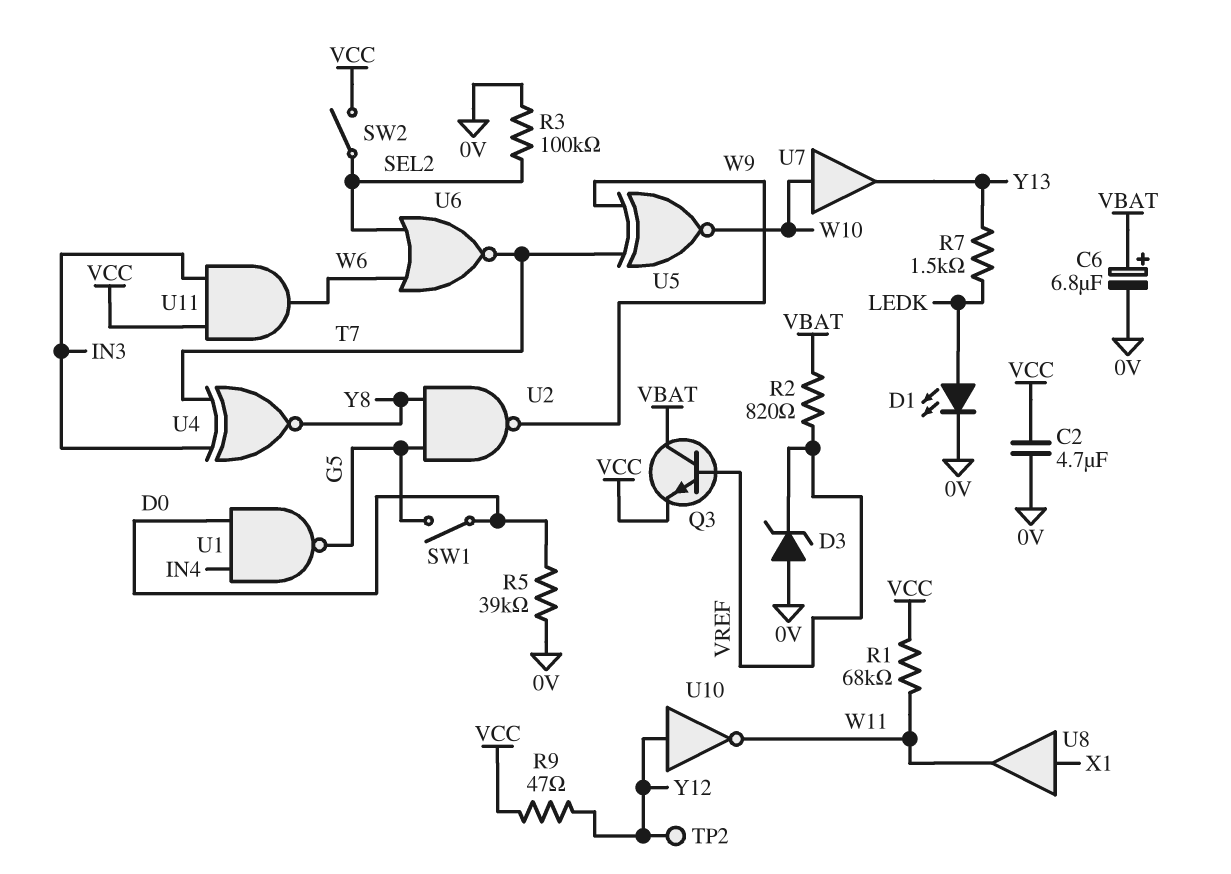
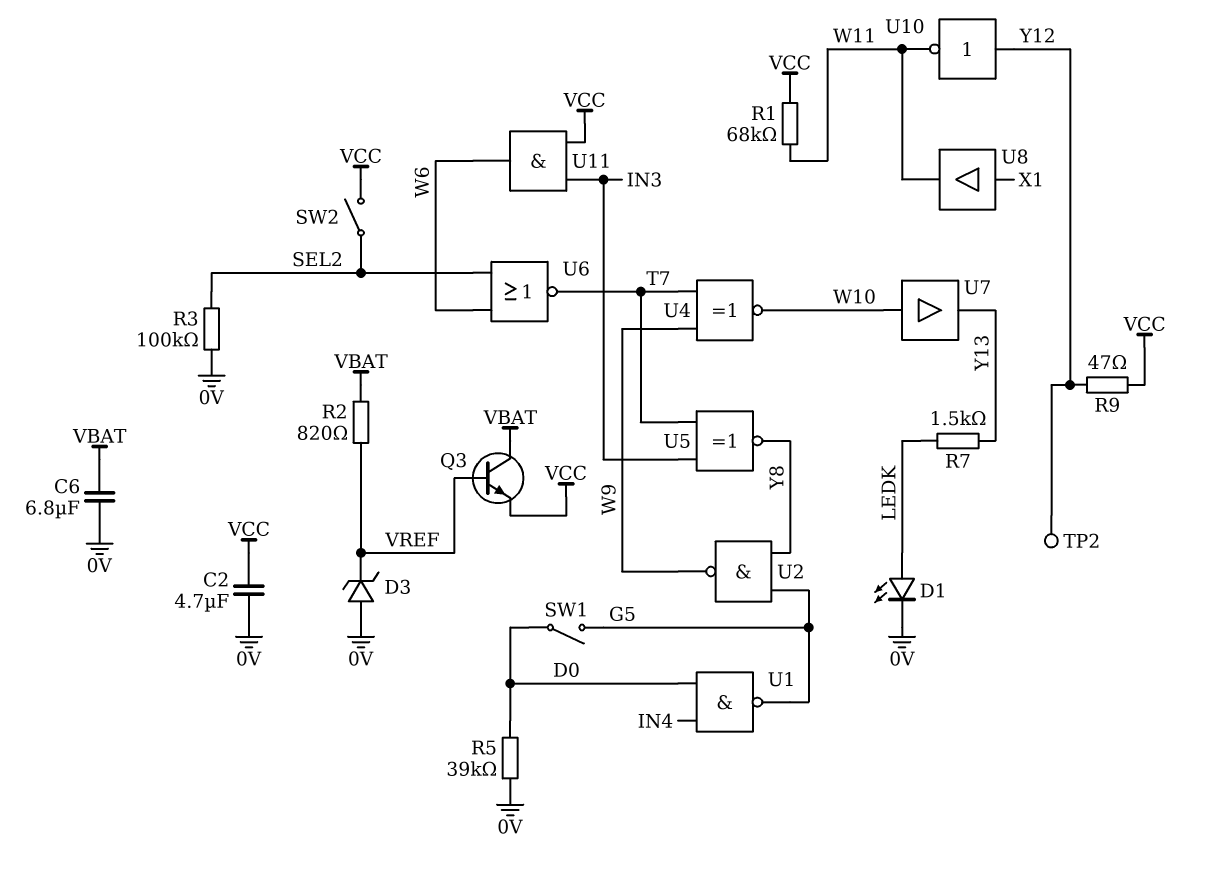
C6: 6.8uF (plus VBAT, minus 0V) -> 6.8uF (0V, VBAT)
U4: XNOR (in IN3, in T7, out Y8) -> XNOR (in T7, in W9, out W10)
U5: XNOR (in T7, in W9, out W10) -> XNOR (in IN3, in T7, out Y8)

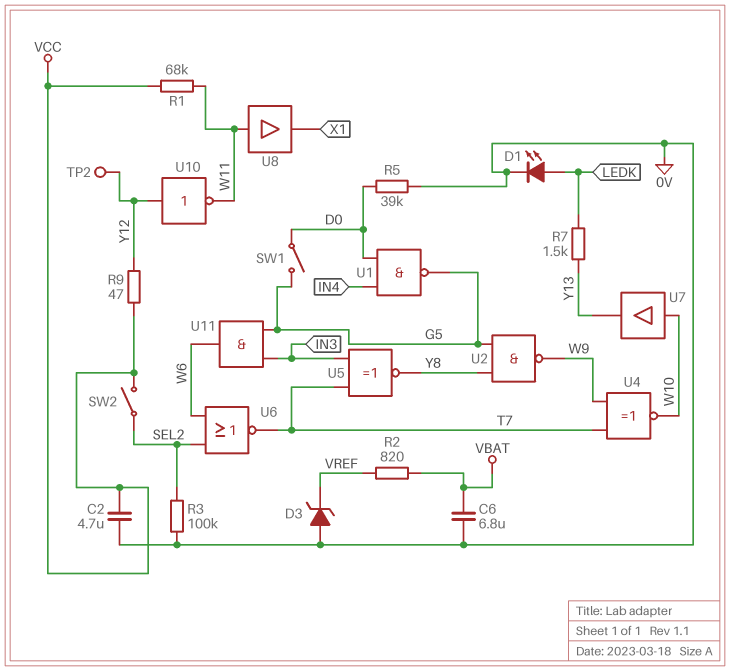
Q3: NPN (B VREF, C VBAT, E VCC) -> none
U8: buffer (in X1, out W11) -> buffer (in W11, out X1)
U11: AND (in IN3, in VCC, out W6) -> AND (in G5, in IN3, out W6)

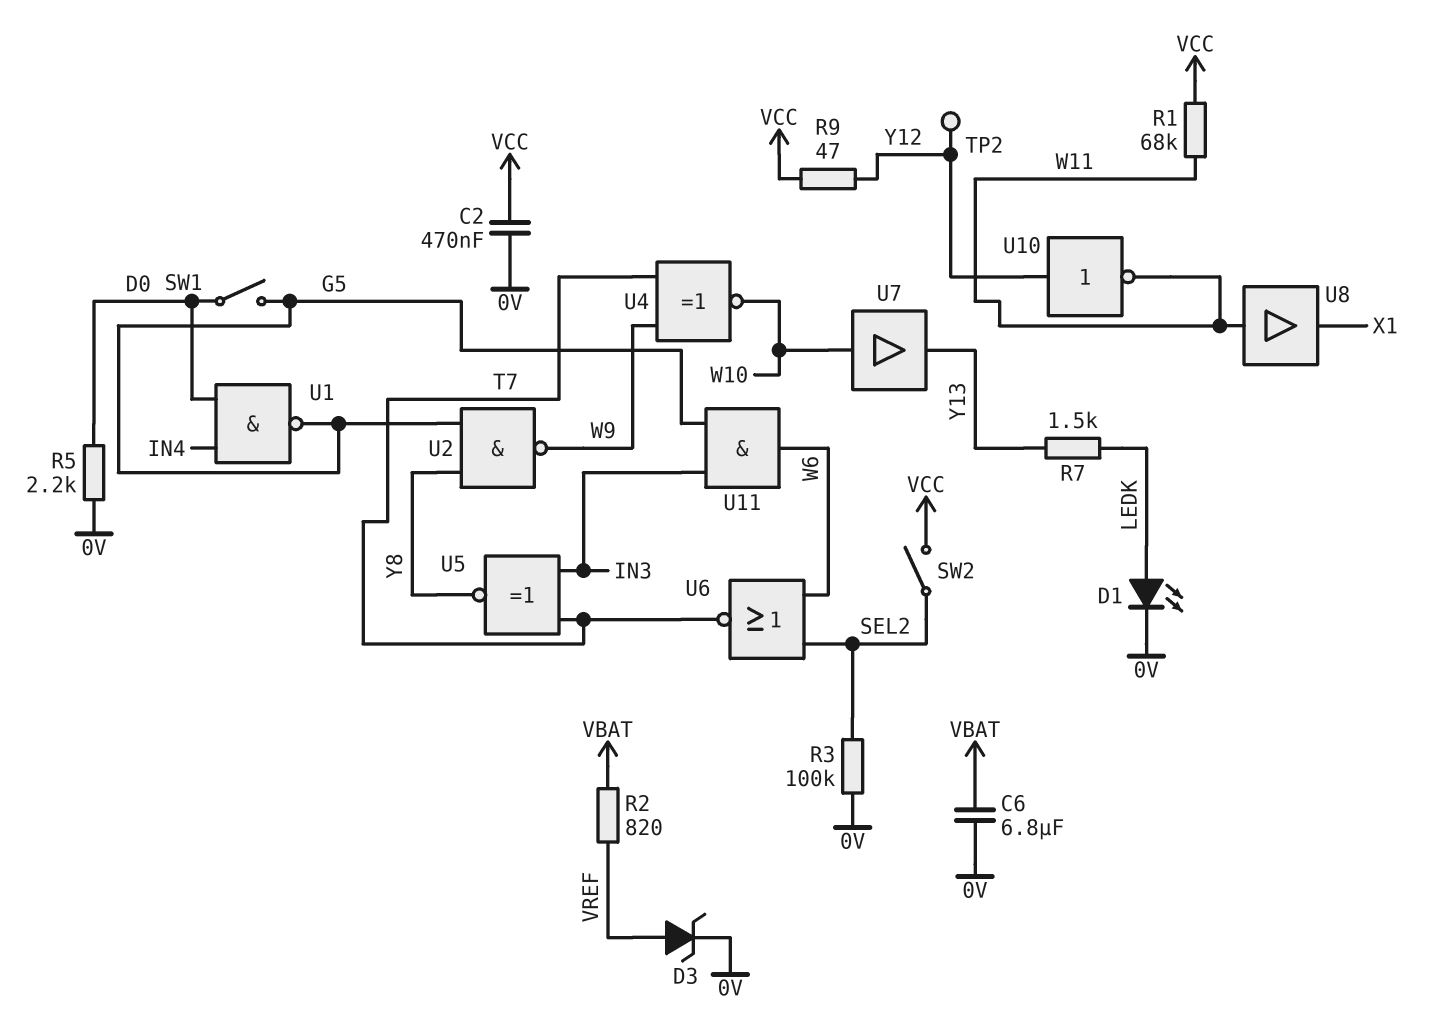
C2: 4.7uF (0V, VCC) -> 470nF (0V, VCC)
D3: zener (A 0V, K VREF) -> zener (A VREF, K 0V)
R5: 39k (0V, D0) -> 2.2k (0V, D0)

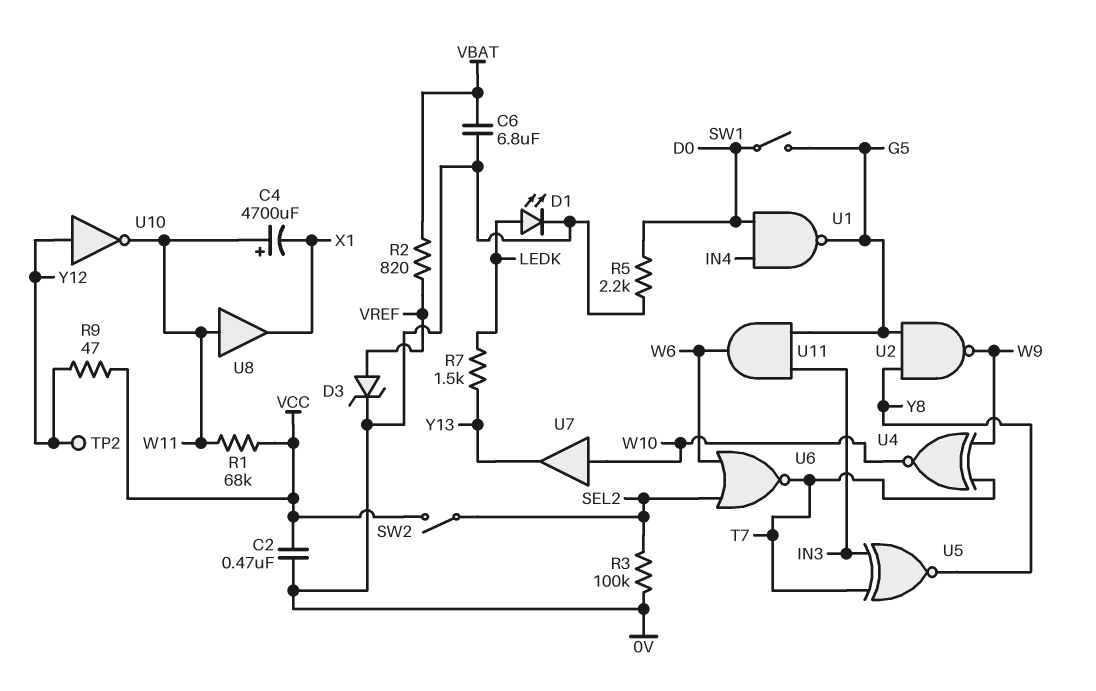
C4: none -> 4700uF (plus W11, minus X1)

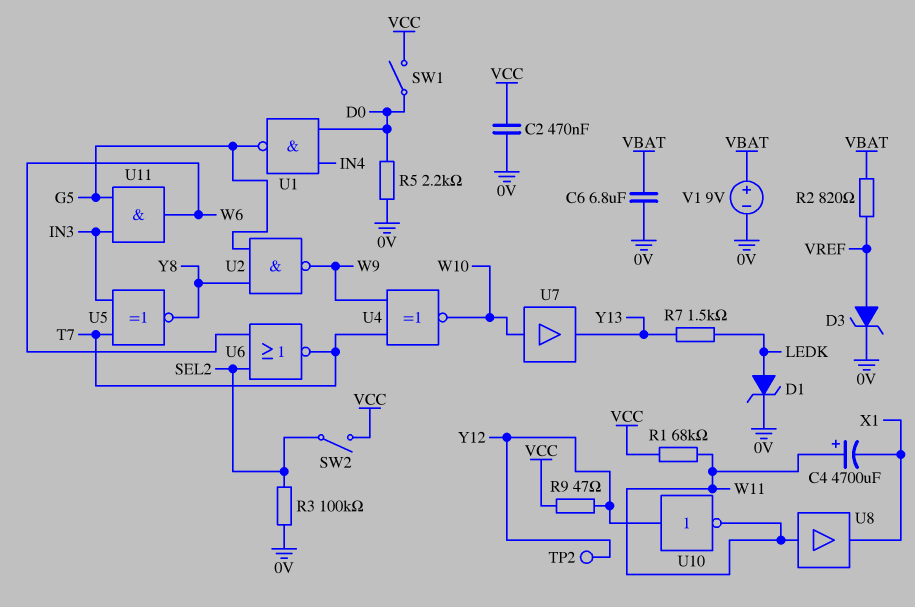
D1: LED (A LEDK, K 0V) -> zener (A LEDK, K 0V)
SW1: switch (D0, G5) -> switch (D0, VCC)
V1: none -> 9V (plus VBAT, minus 0V)

